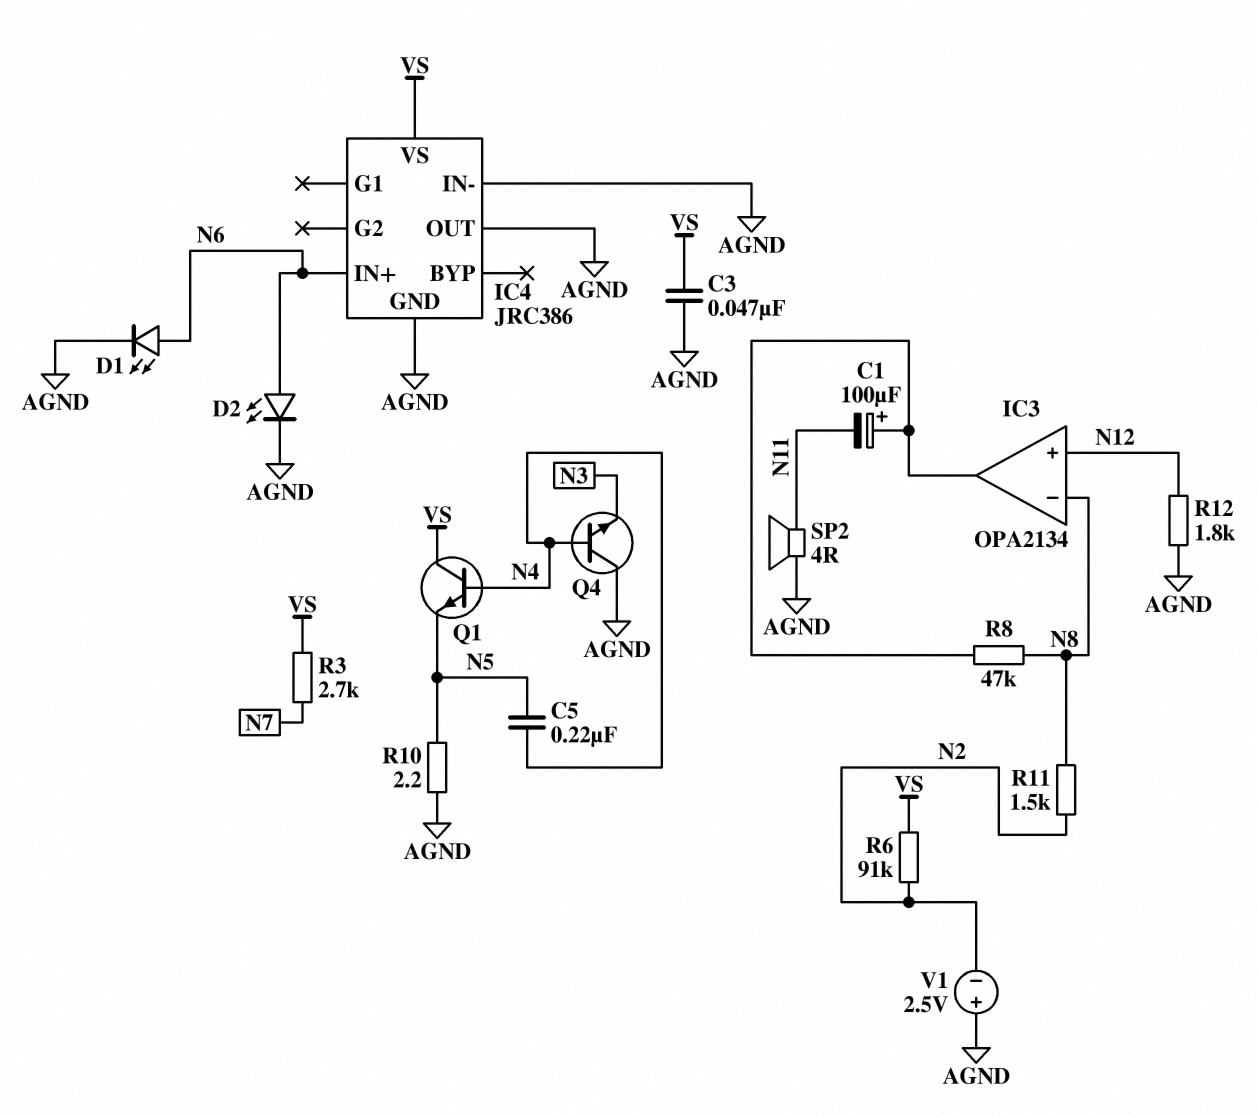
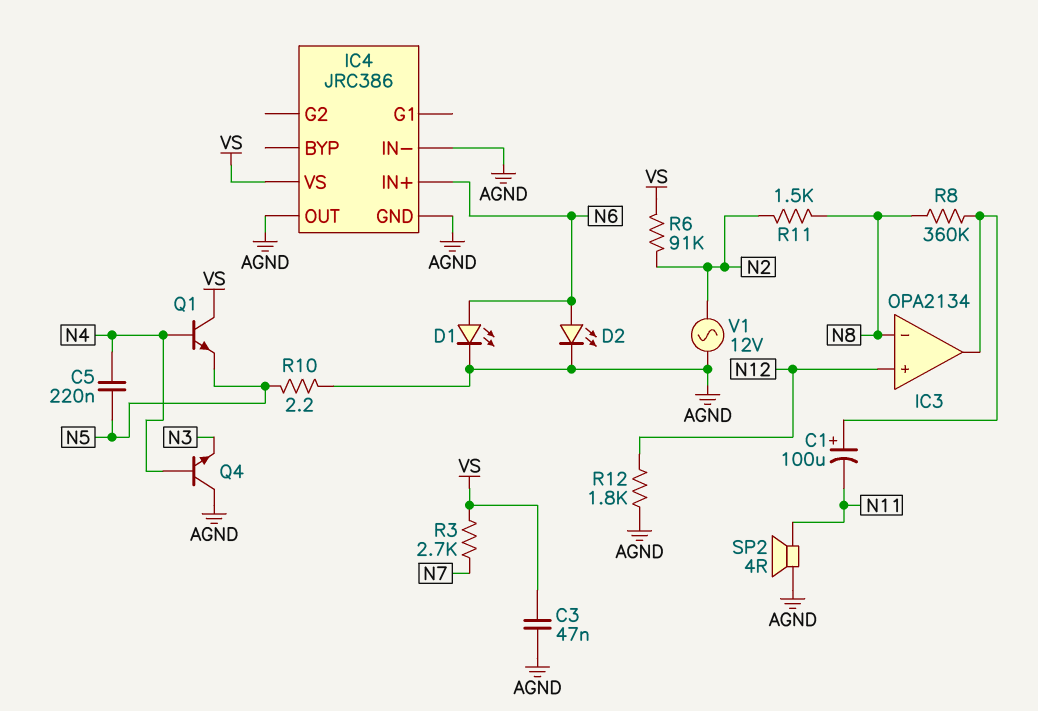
R8: 47k (IC3/out, N8) -> 360k (IC3/out, N8)
V1: 2.5V (plus AGND, minus N2) -> AC 12V (AGND, N2)

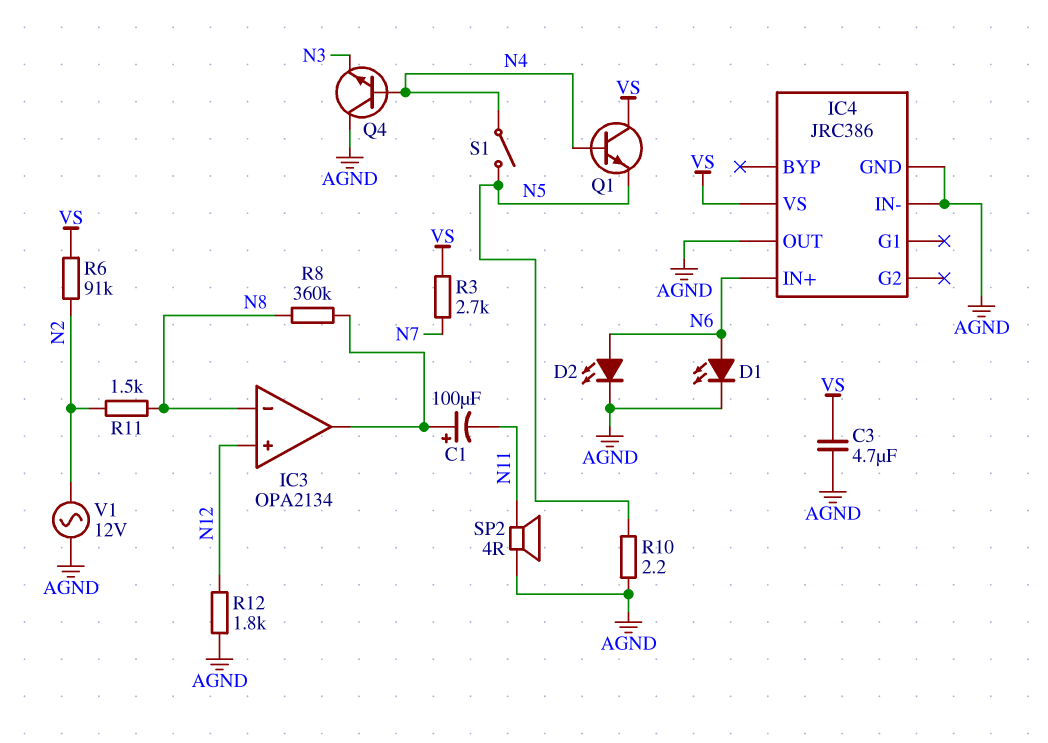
C3: 47nF (AGND, VS) -> 4.7uF (AGND, VS)
C5: 220nF (N4, N5) -> none
S1: none -> switch (N4, N5)

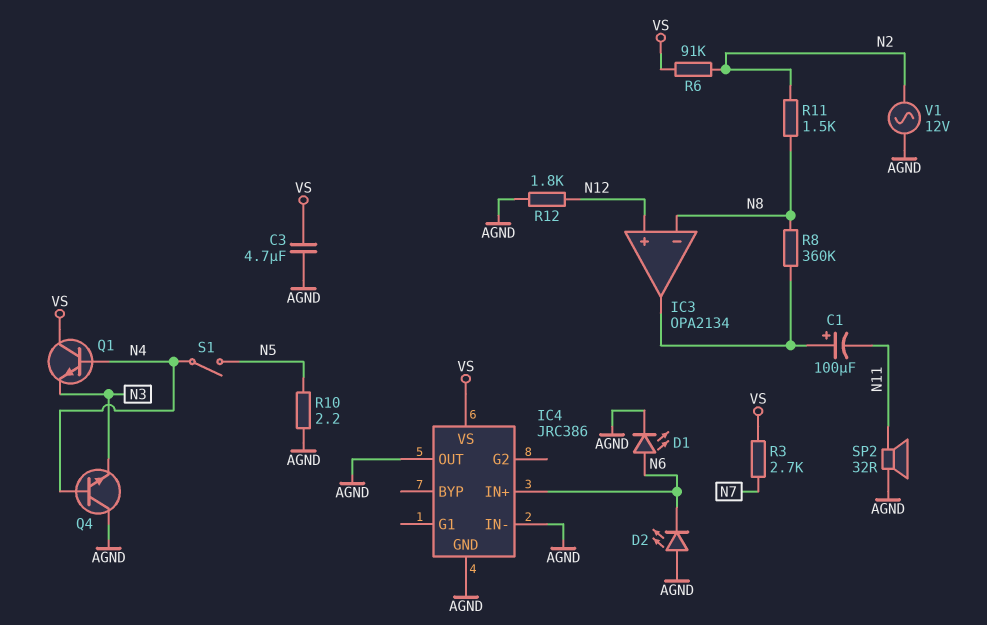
D2: LED (A N6, K AGND) -> LED (A AGND, K N6)
Q1: NPN (B N4, C VS, E N5) -> NPN (B N4, C VS, E N3)
SP2: speaker 4R (AGND, N11) -> speaker 32R (AGND, N11)

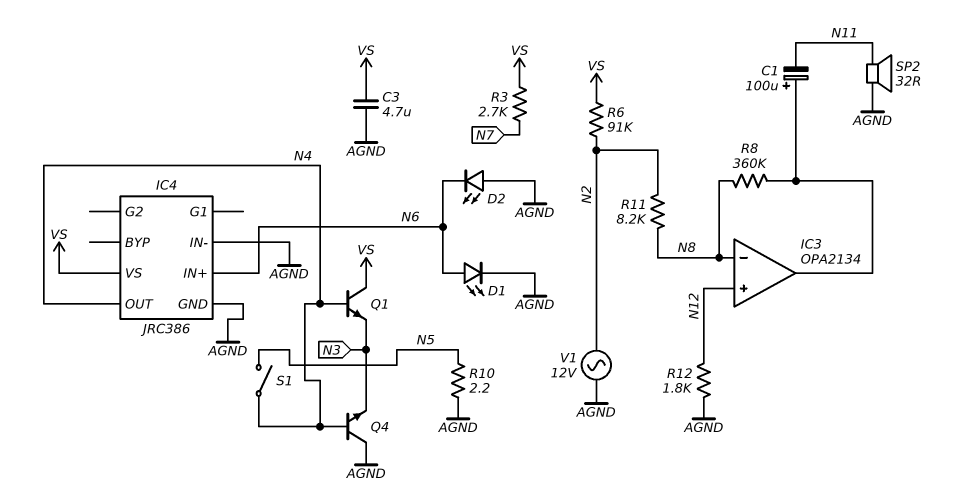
IC4 pin OUT: AGND -> N4
R11: 1.5k (N2, N8) -> 8.2k (N2, N8)

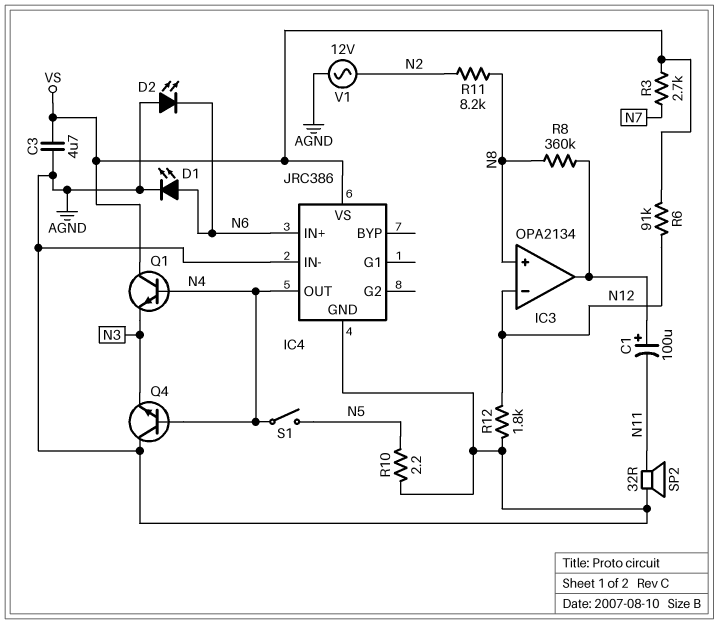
IC3 pin in+: N12 -> N8
IC3 pin in-: N8 -> N12
R6: 91k (N2, VS) -> 91k (N12, VS)

